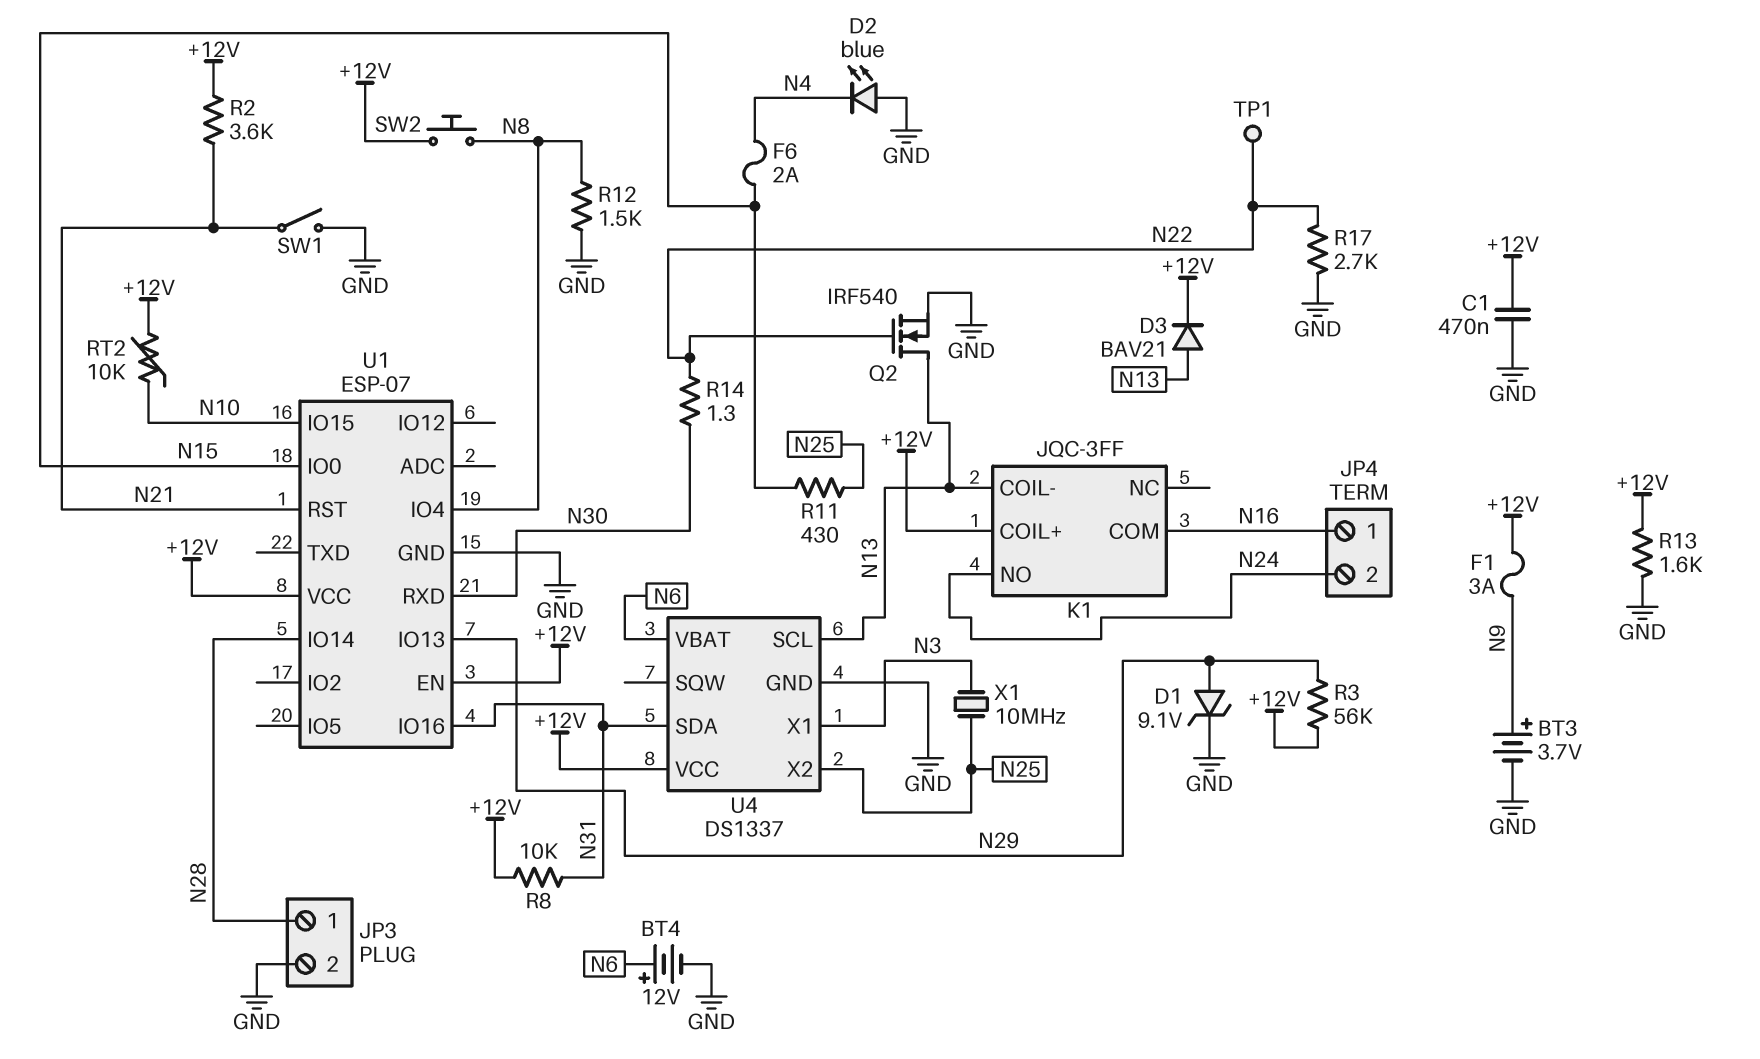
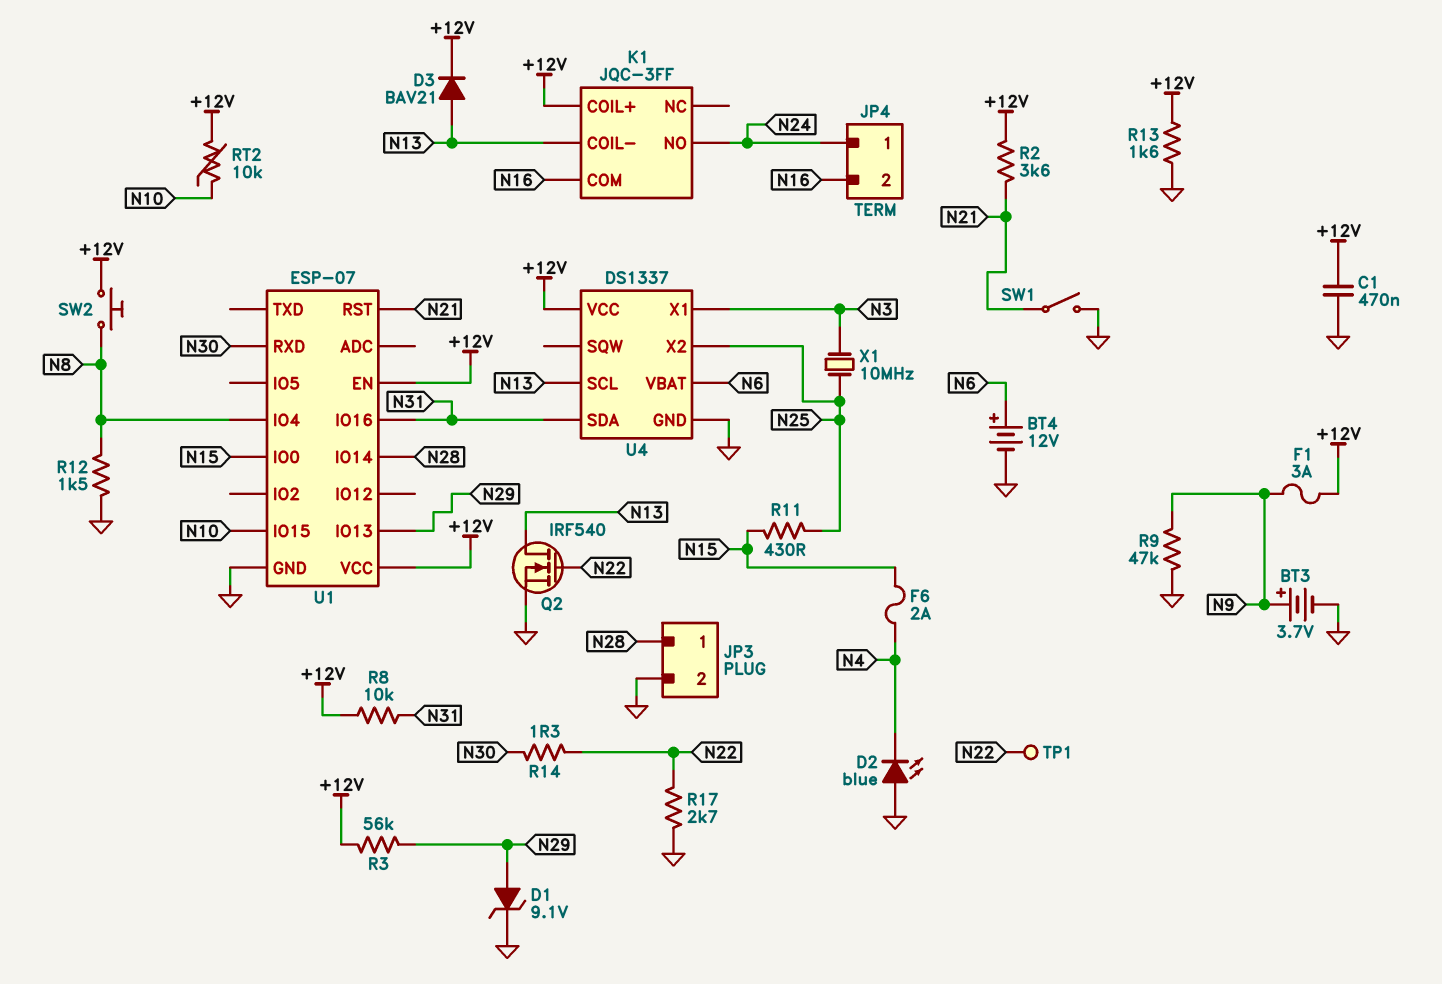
JP4 pin 1: N16 -> N24
JP4 pin 2: N24 -> N16
R9: none -> 47k (GND, N9)

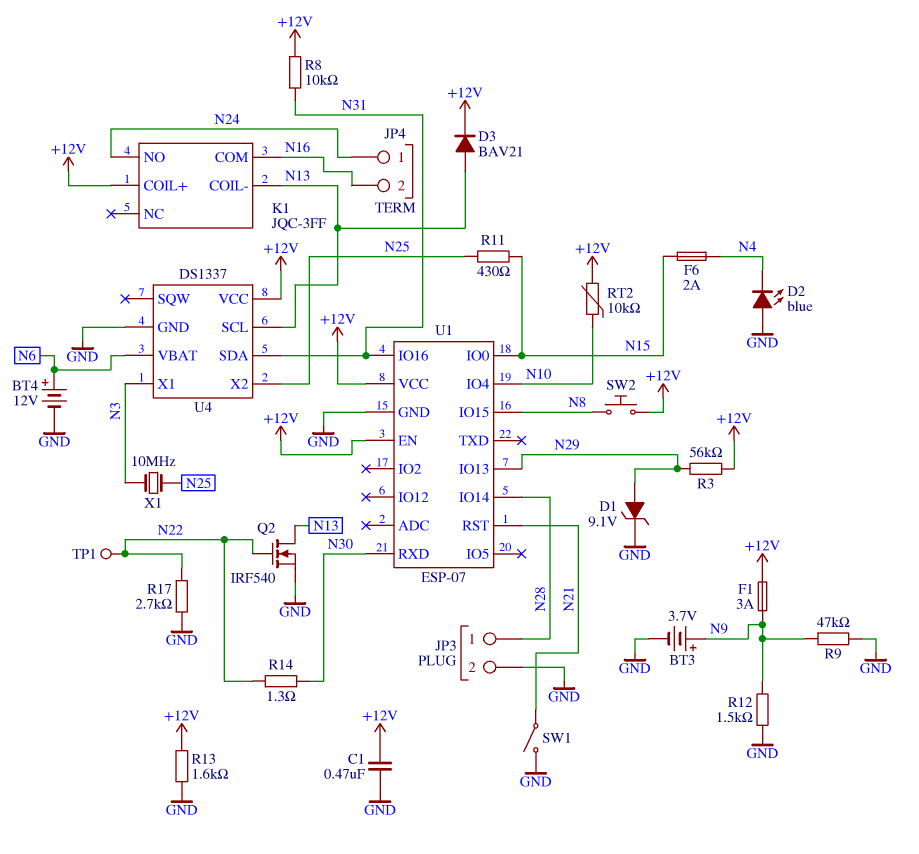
R2: 3.6k (+12V, N21) -> none
R12: 1.5k (GND, N8) -> 1.5k (GND, N9)
U1 pin IO4: N8 -> N10
U1 pin IO15: N10 -> N8

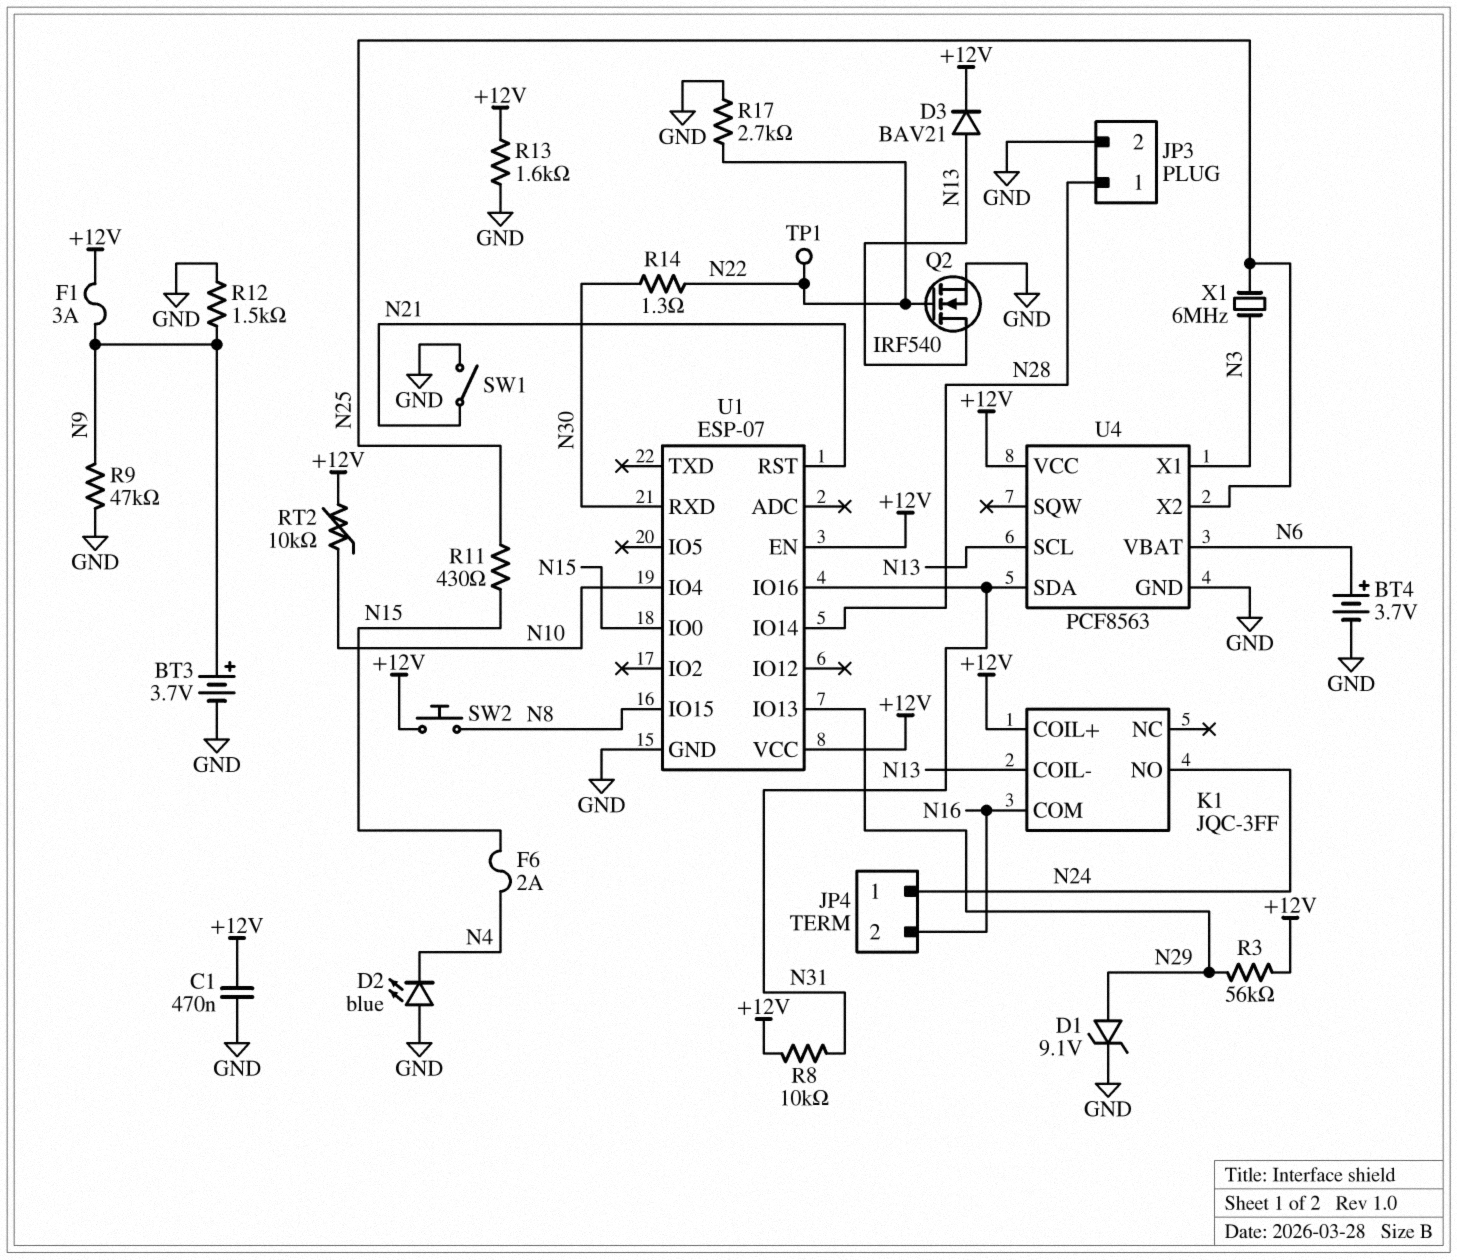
BT4: 12V (plus N6, minus GND) -> 3.7V (plus N6, minus GND)
U4: DS1337 -> PCF8563
X1: 10MHz (N3, N25) -> 6MHz (N3, N25)

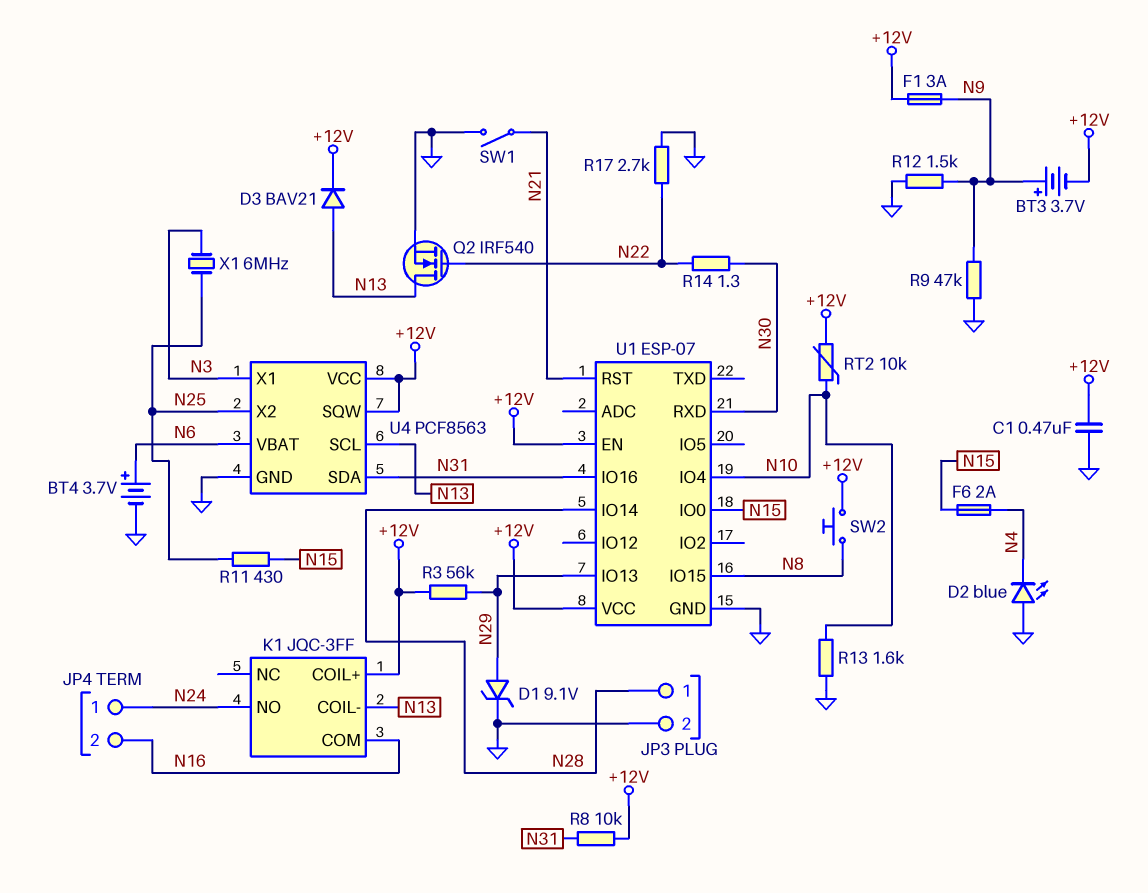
BT3: 3.7V (plus N9, minus GND) -> 3.7V (plus N9, minus +12V)
R13: 1.6k (+12V, GND) -> 1.6k (GND, N10)
TP1: test point (N22) -> none
U4 pin SQW: none -> +12V

